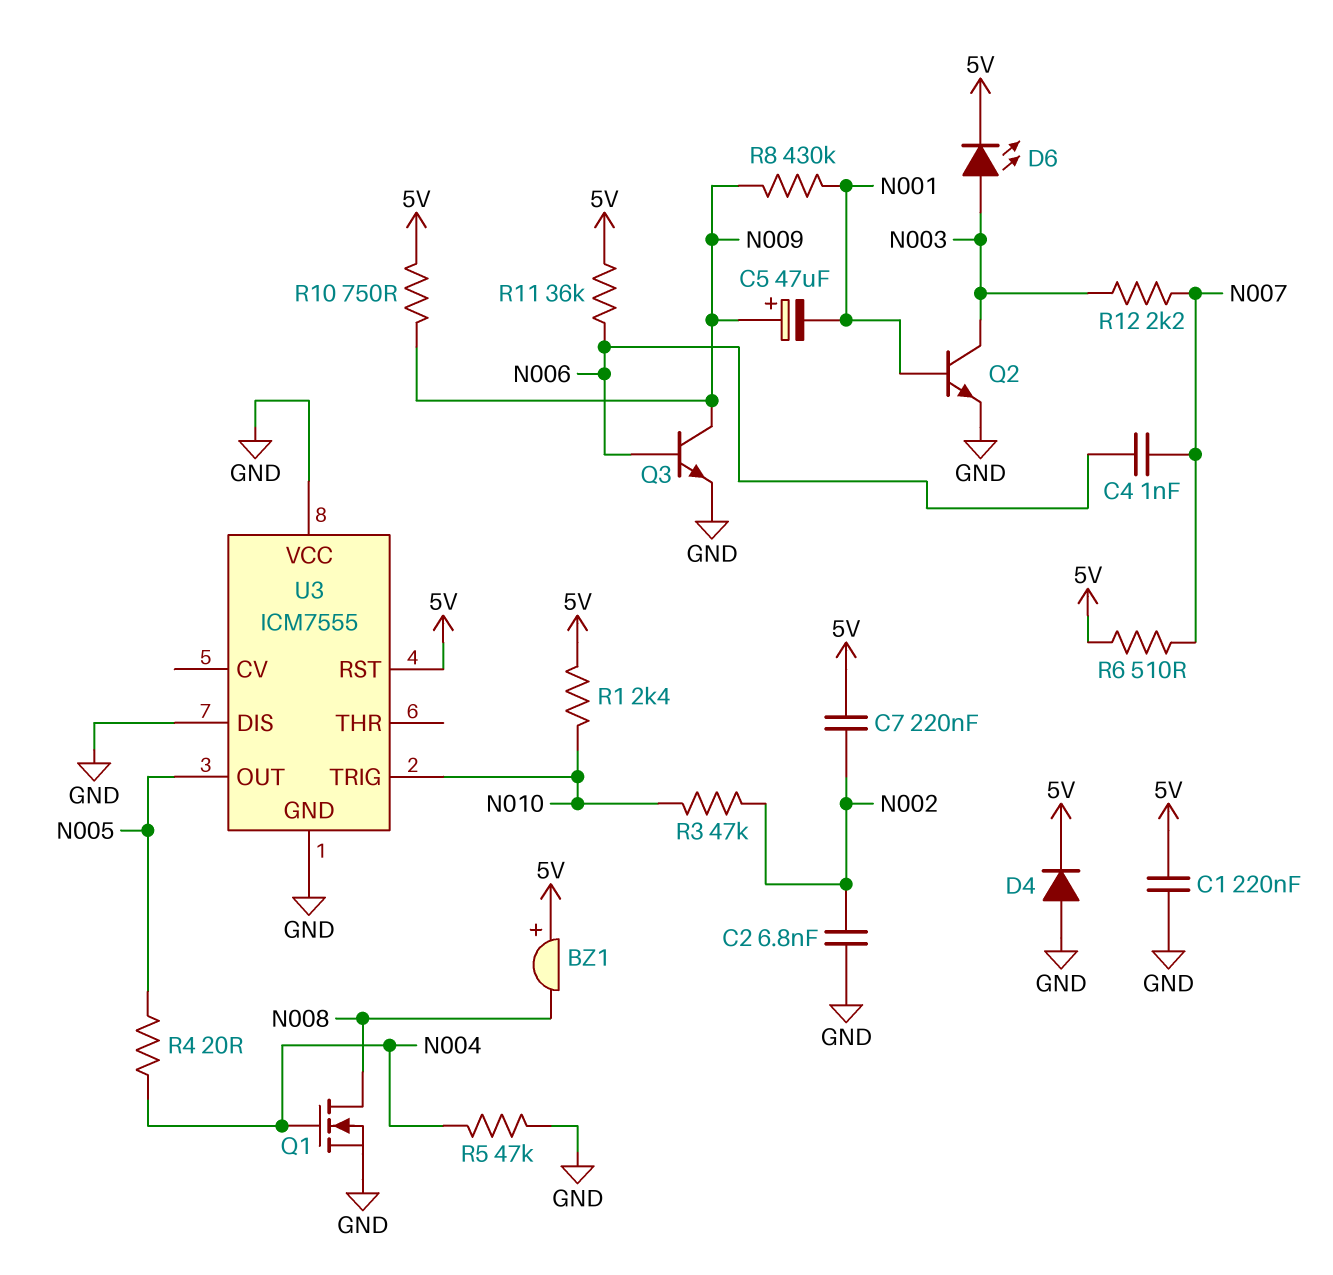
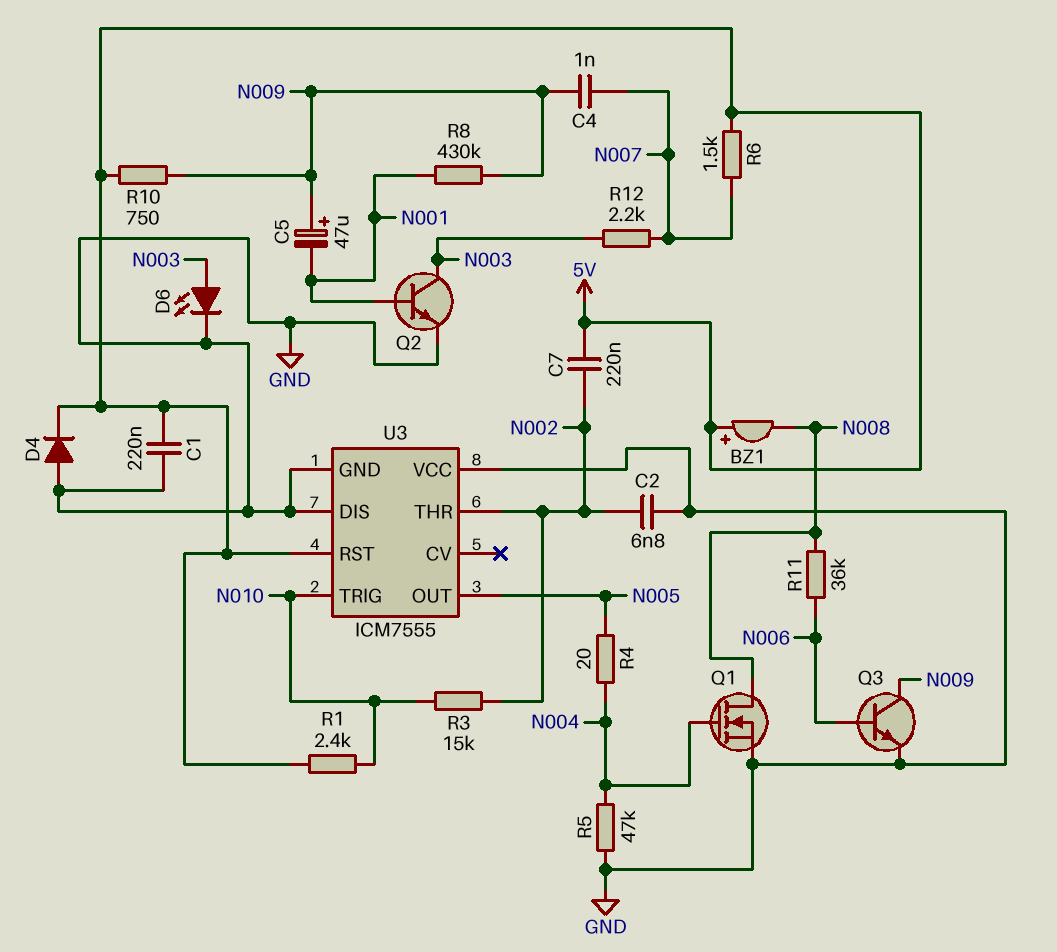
C4: 1nF (N006, N007) -> 1nF (N007, N009)
D6: LED (A N003, K 5V) -> LED (A N003, K GND)
R3: 47k (N002, N010) -> 15k (N002, N010)
R6: 510 (5V, N007) -> 1.5k (5V, N007)
R11: 36k (5V, N006) -> 36k (N006, N008)
U3 pin THR: none -> N002

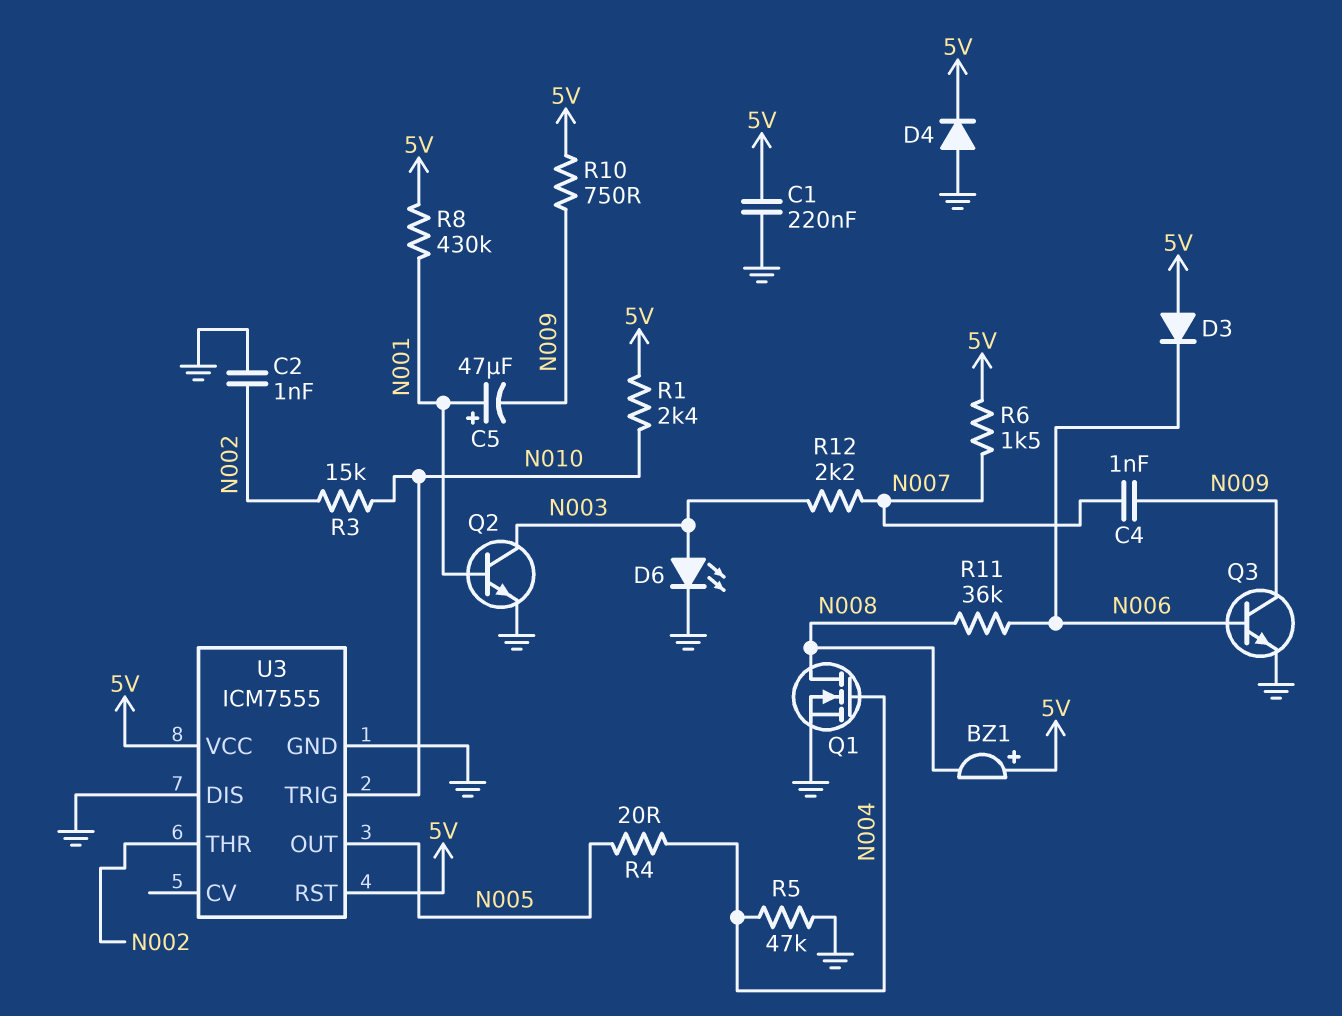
C2: 6.8nF (GND, N002) -> 1nF (GND, N002)
C5: 47uF (plus N009, minus N001) -> 47uF (plus N001, minus N009)
C7: 220nF (5V, N002) -> none
D3: none -> diode (A 5V, K N006)
R8: 430k (N001, N009) -> 430k (5V, N001)
U3 pin VCC: GND -> 5V

